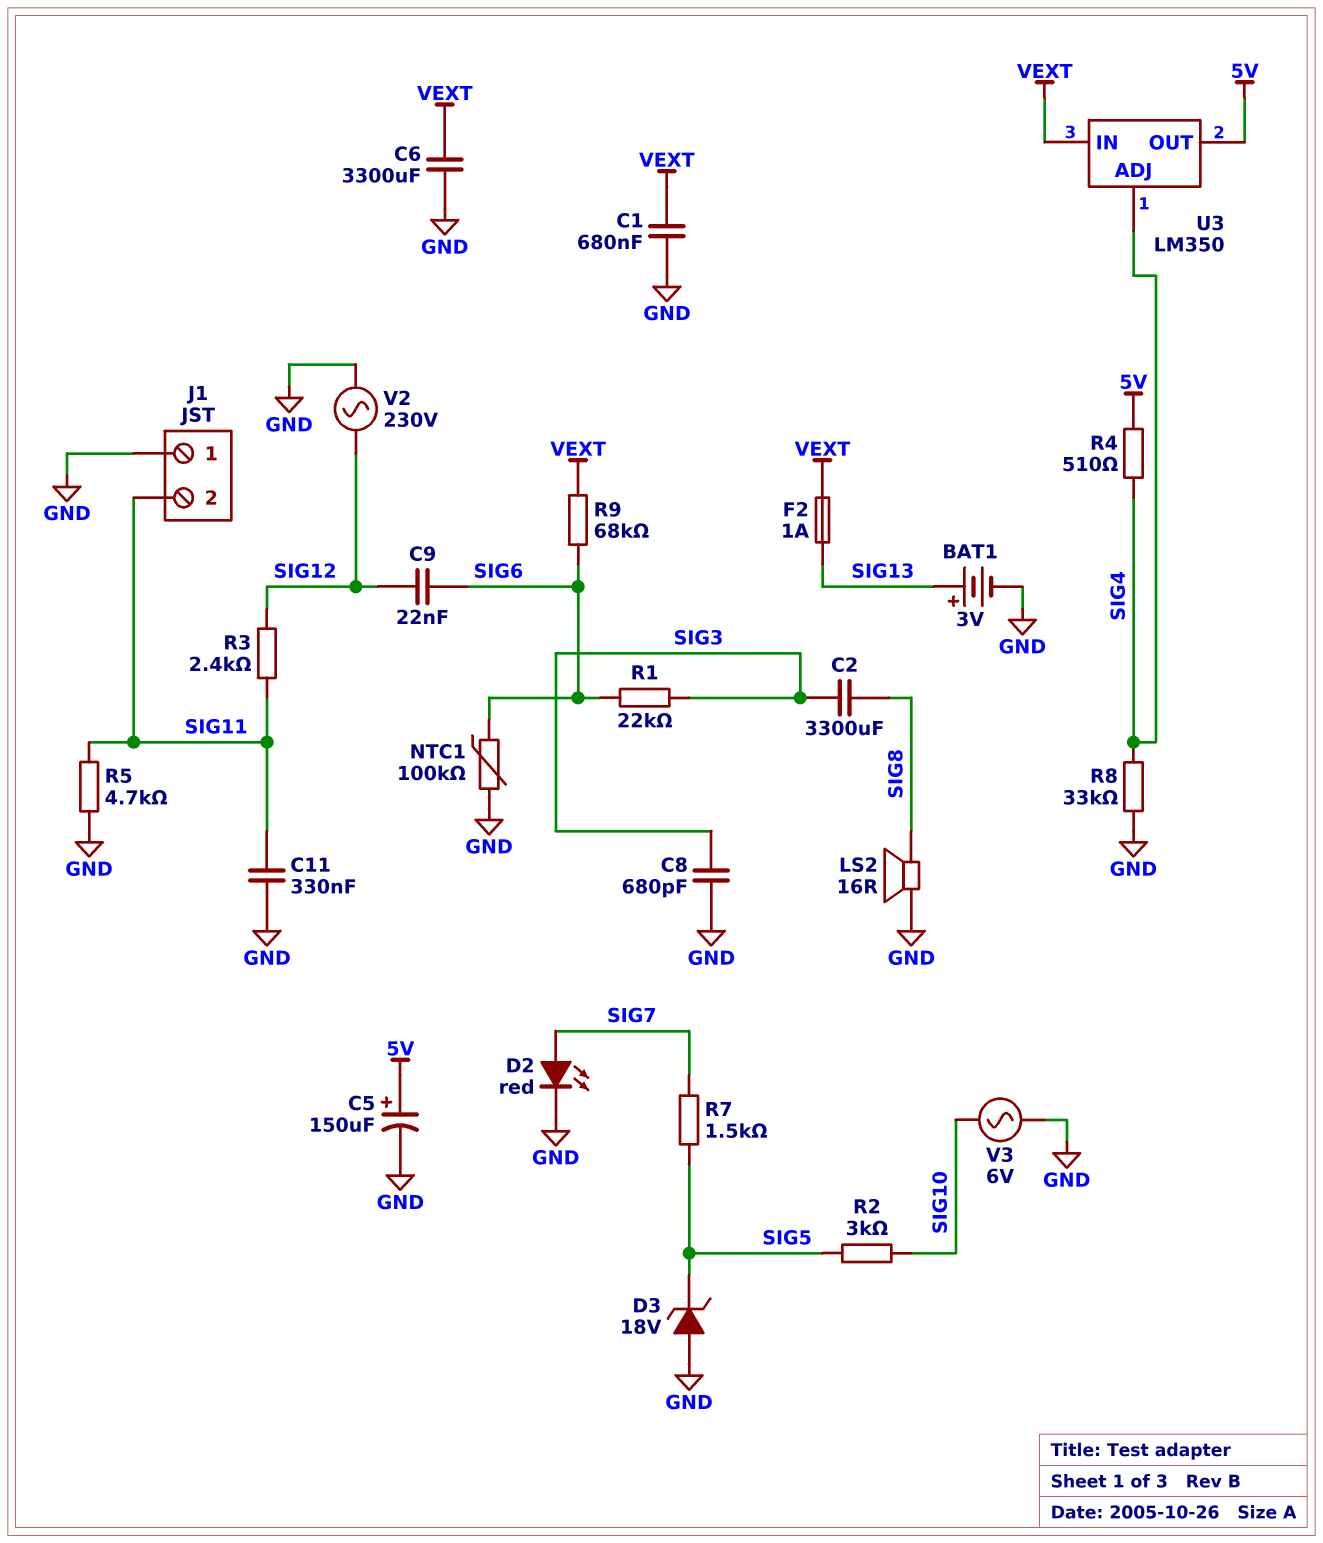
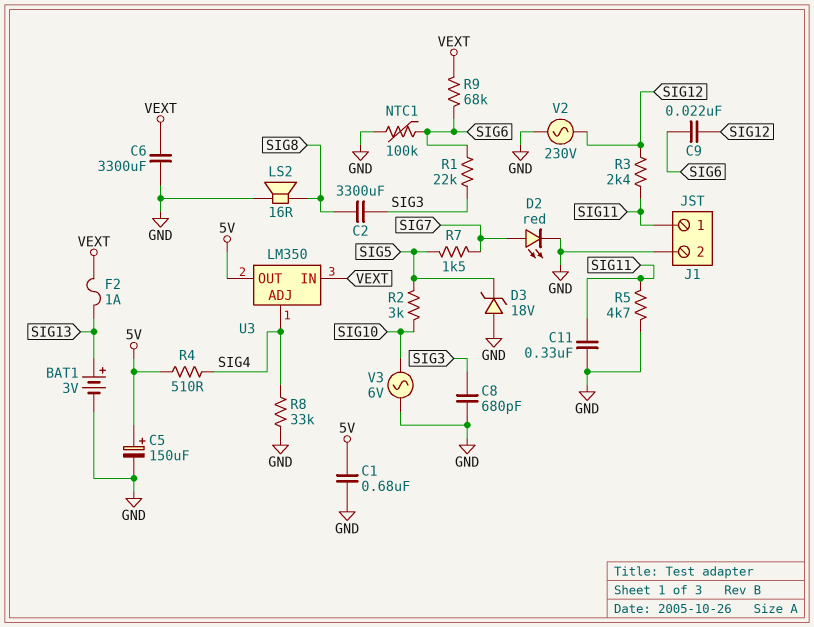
C1: 680nF (GND, VEXT) -> 680nF (5V, GND)
J1 pin 1: GND -> SIG11
J1 pin 2: SIG11 -> GND

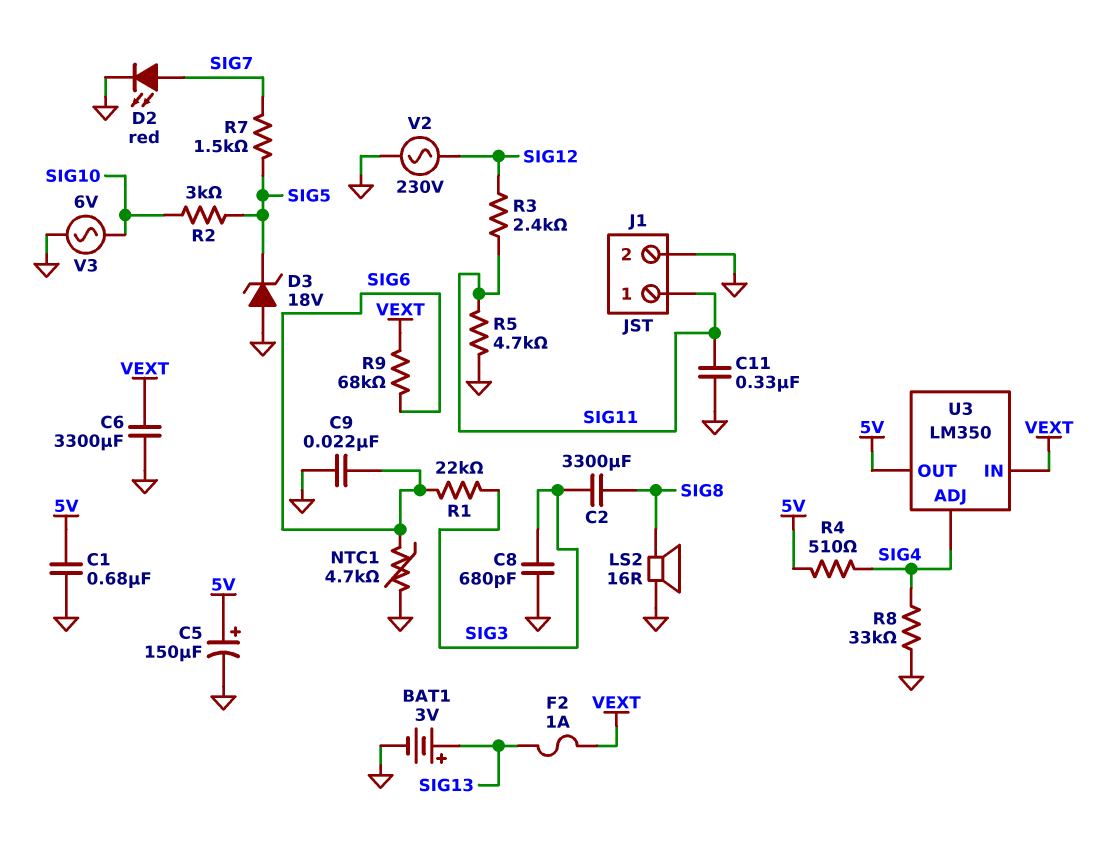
C9: 22nF (SIG6, SIG12) -> 22nF (GND, SIG6)
NTC1: 100k (GND, SIG6) -> 4.7k (GND, SIG6)

